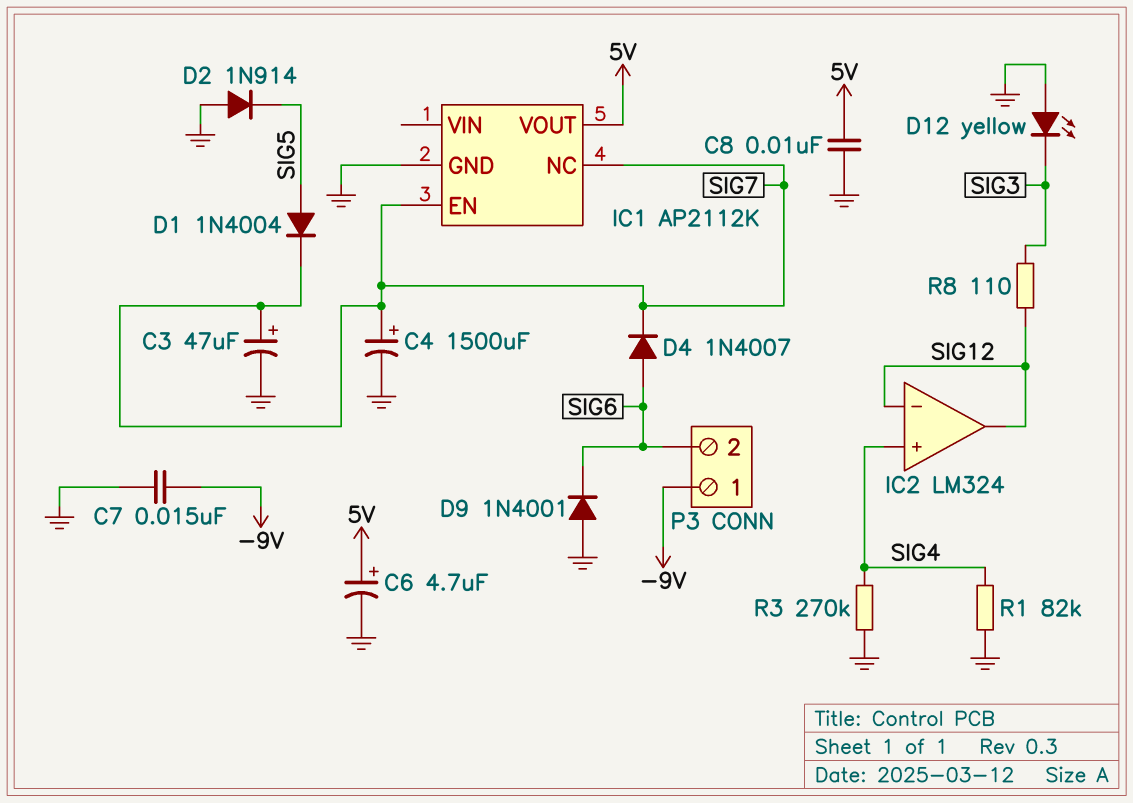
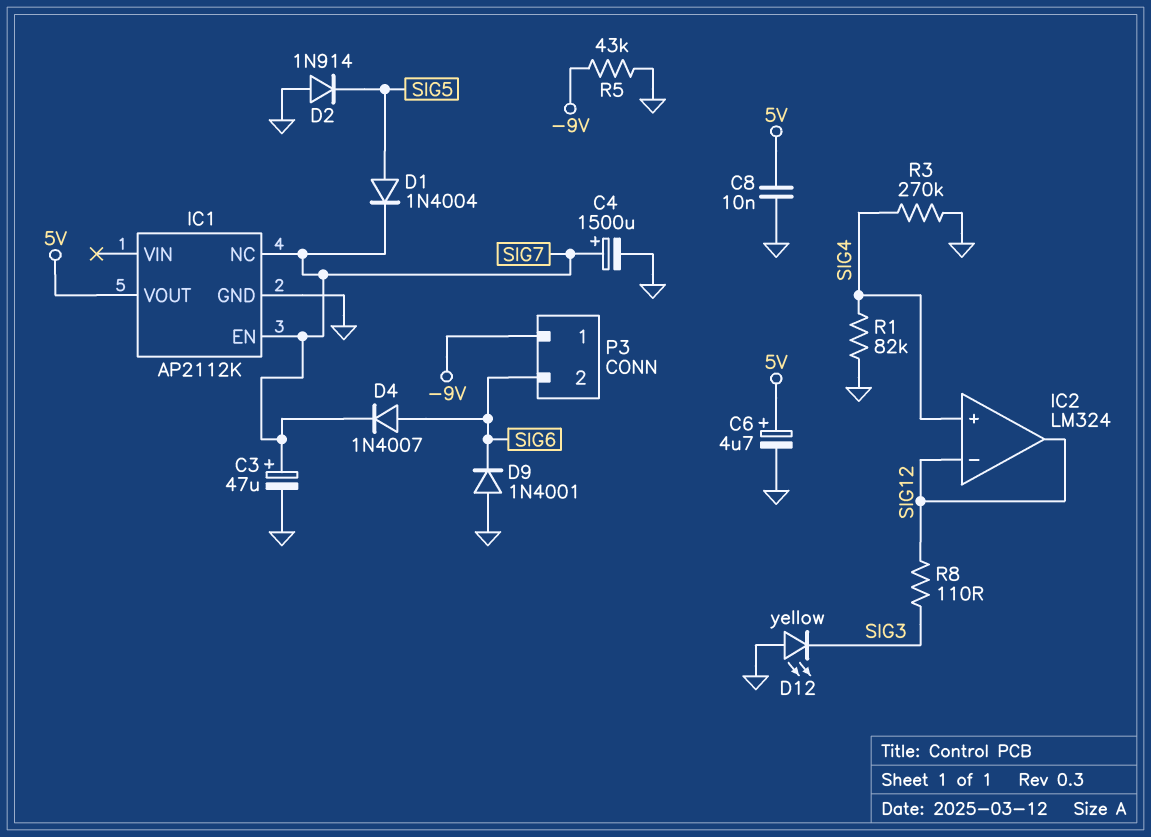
C7: 15nF (-9V, GND) -> none
R5: none -> 43k (-9V, GND)

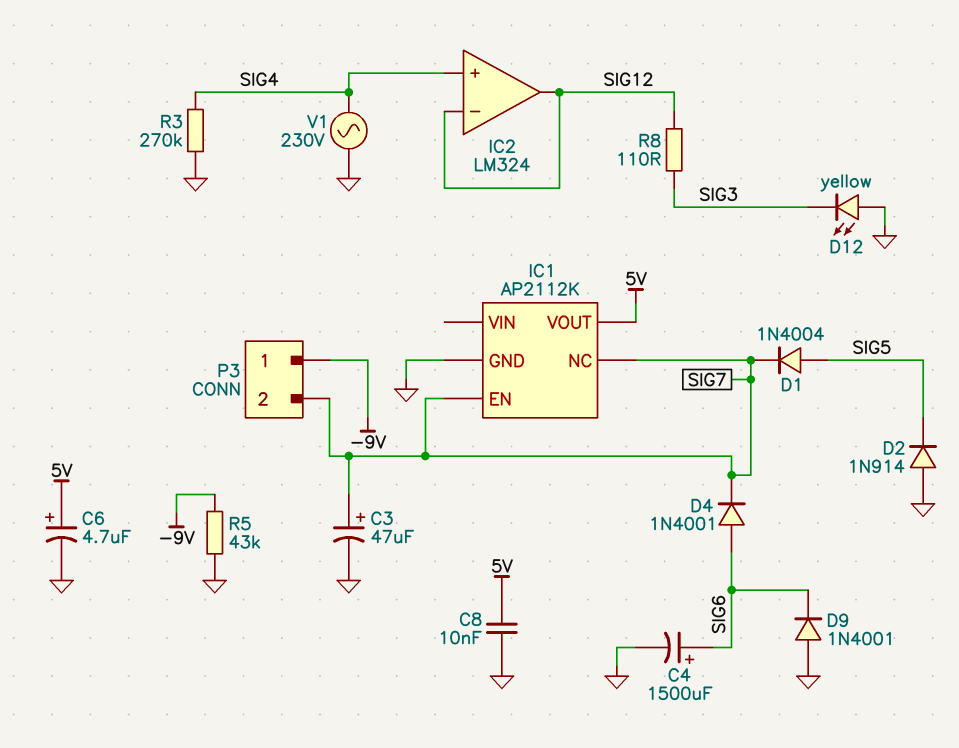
C4: 1500uF (plus SIG7, minus GND) -> 1500uF (plus SIG6, minus GND)
D4: diode 1N4007 (A SIG6, K SIG7) -> diode 1N4001 (A SIG6, K SIG7)
P3 pin 2: SIG6 -> SIG7
R1: 82k (GND, SIG4) -> none
V1: none -> AC 230V (GND, SIG4)

